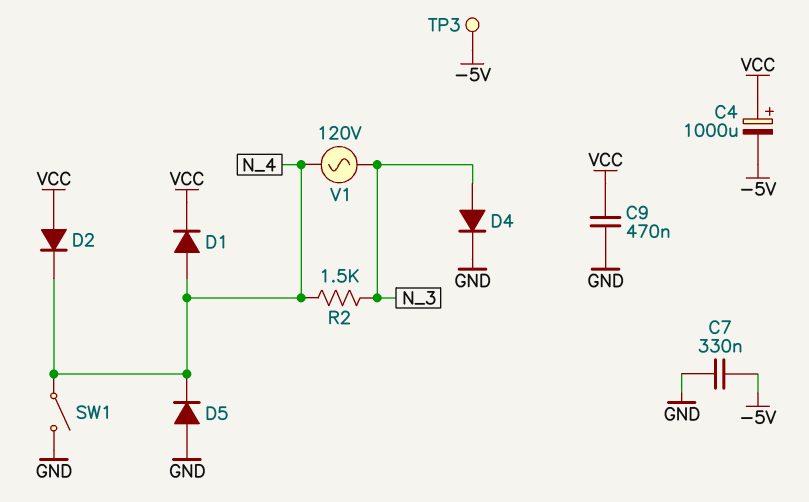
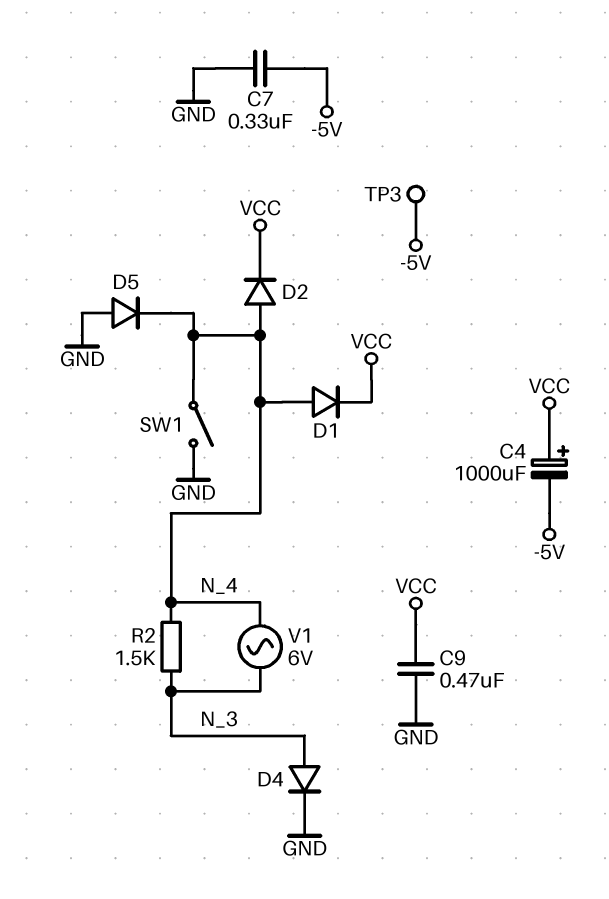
D2: diode (A VCC, K N_4) -> diode (A N_4, K VCC)
V1: AC 120V (N_3, N_4) -> AC 6V (N_3, N_4)

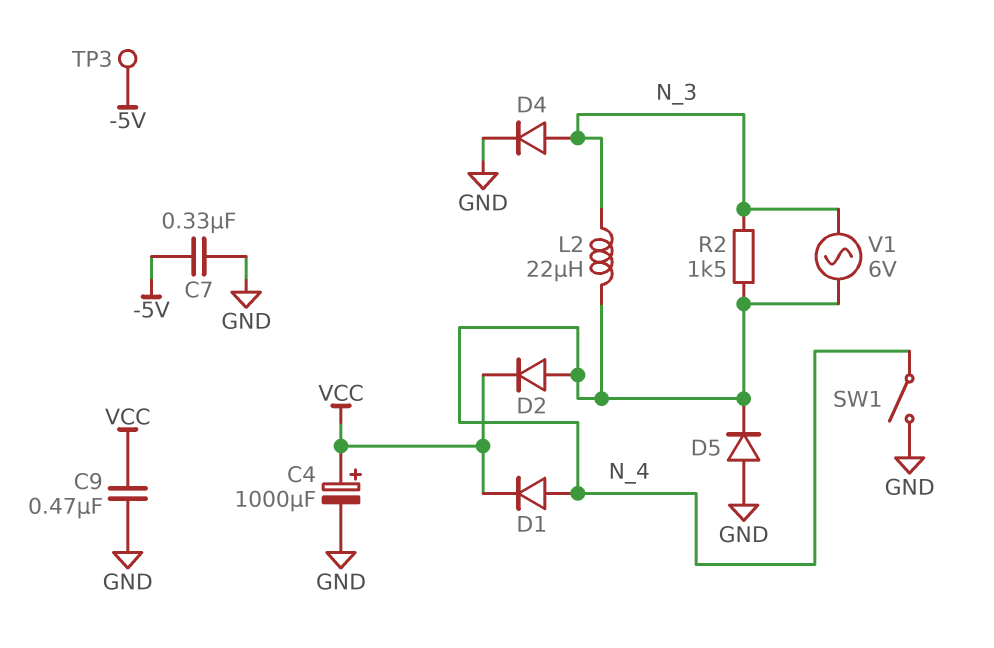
C4: 1000uF (plus VCC, minus -5V) -> 1000uF (plus VCC, minus GND)
L2: none -> 22uH (N_3, N_4)

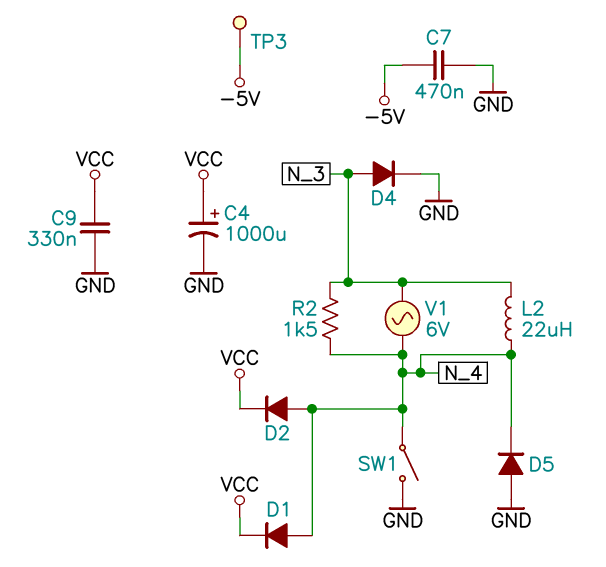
C7: 330nF (-5V, GND) -> 470nF (-5V, GND)
C9: 470nF (GND, VCC) -> 330nF (GND, VCC)

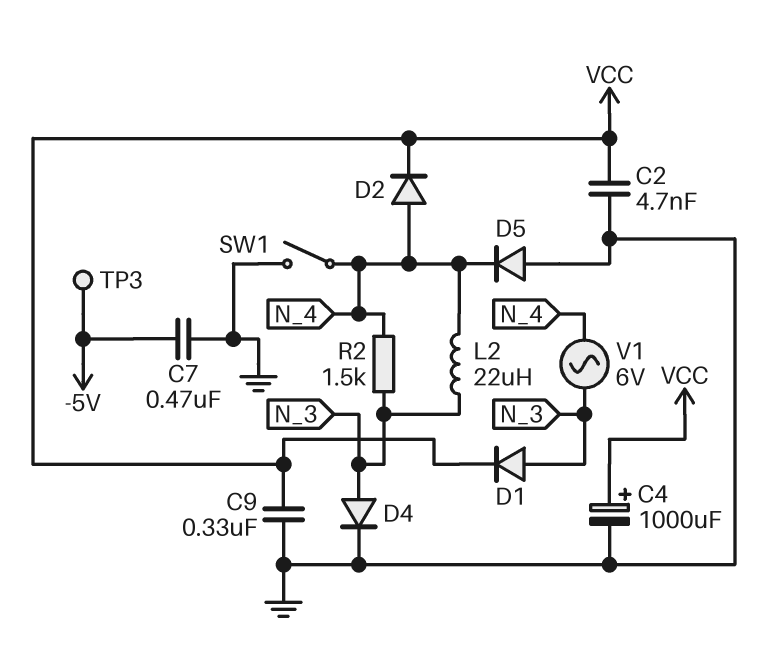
C2: none -> 4.7nF (GND, VCC)
D1: diode (A N_4, K VCC) -> diode (A N_3, K VCC)

